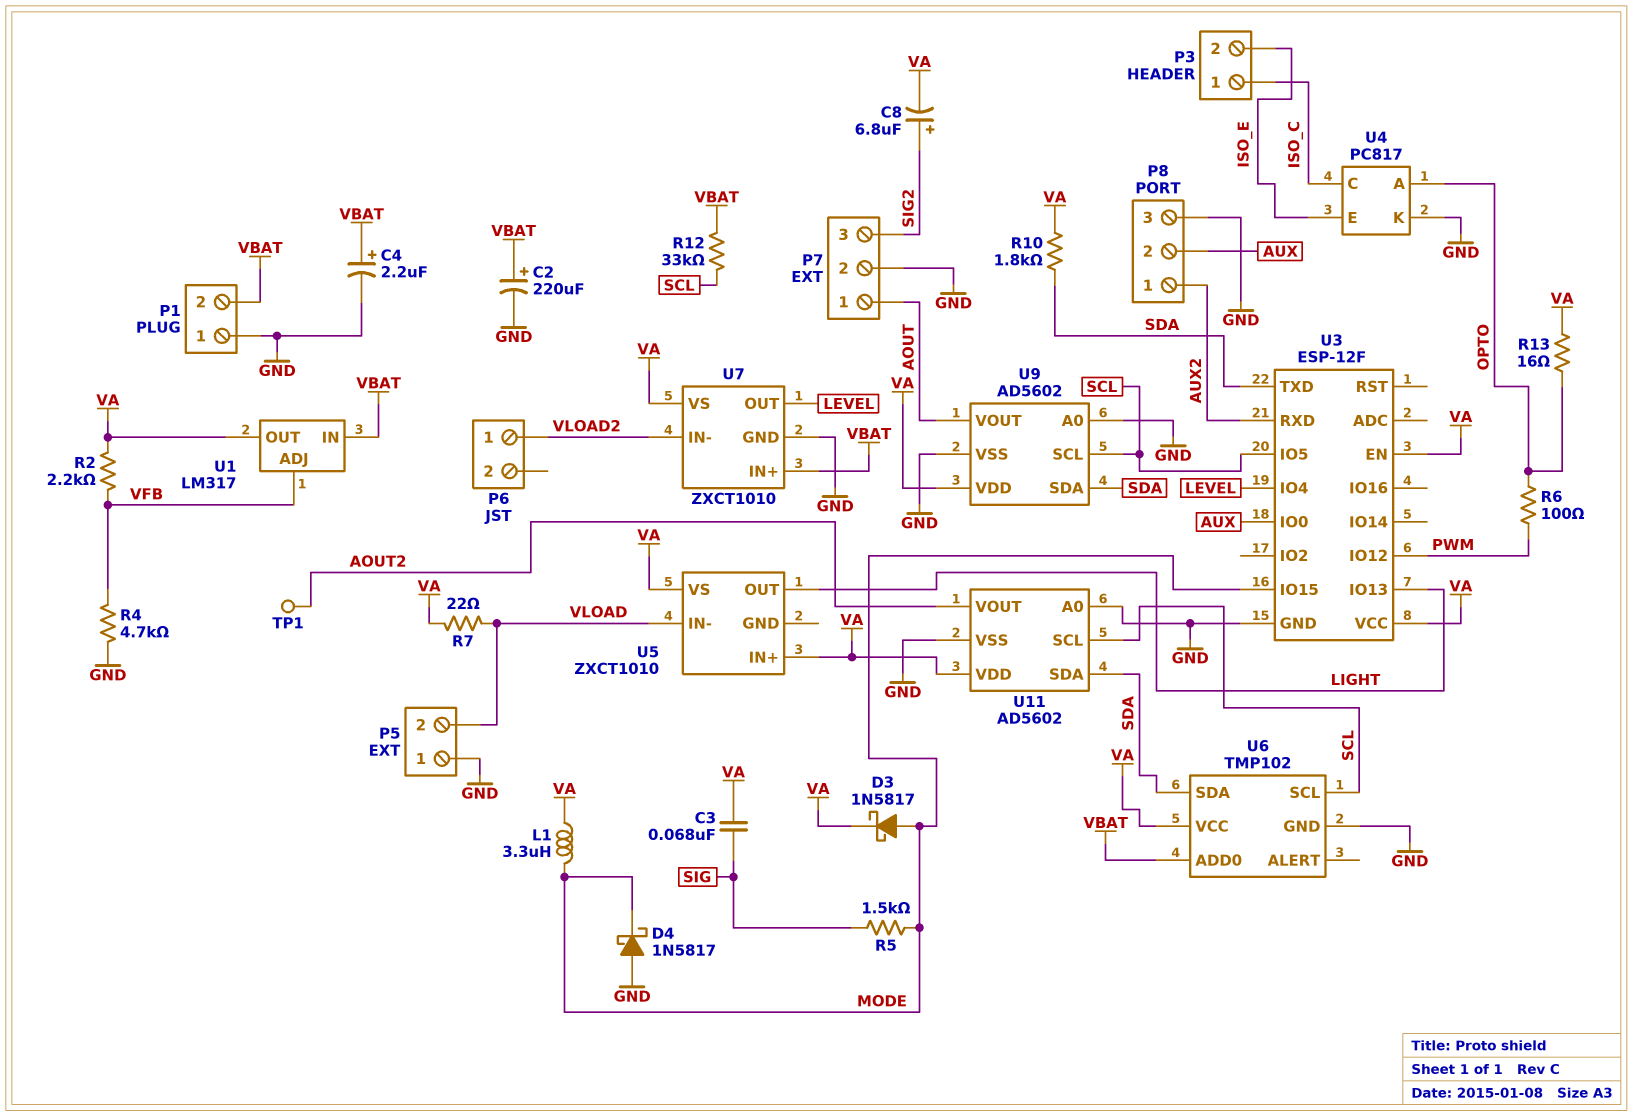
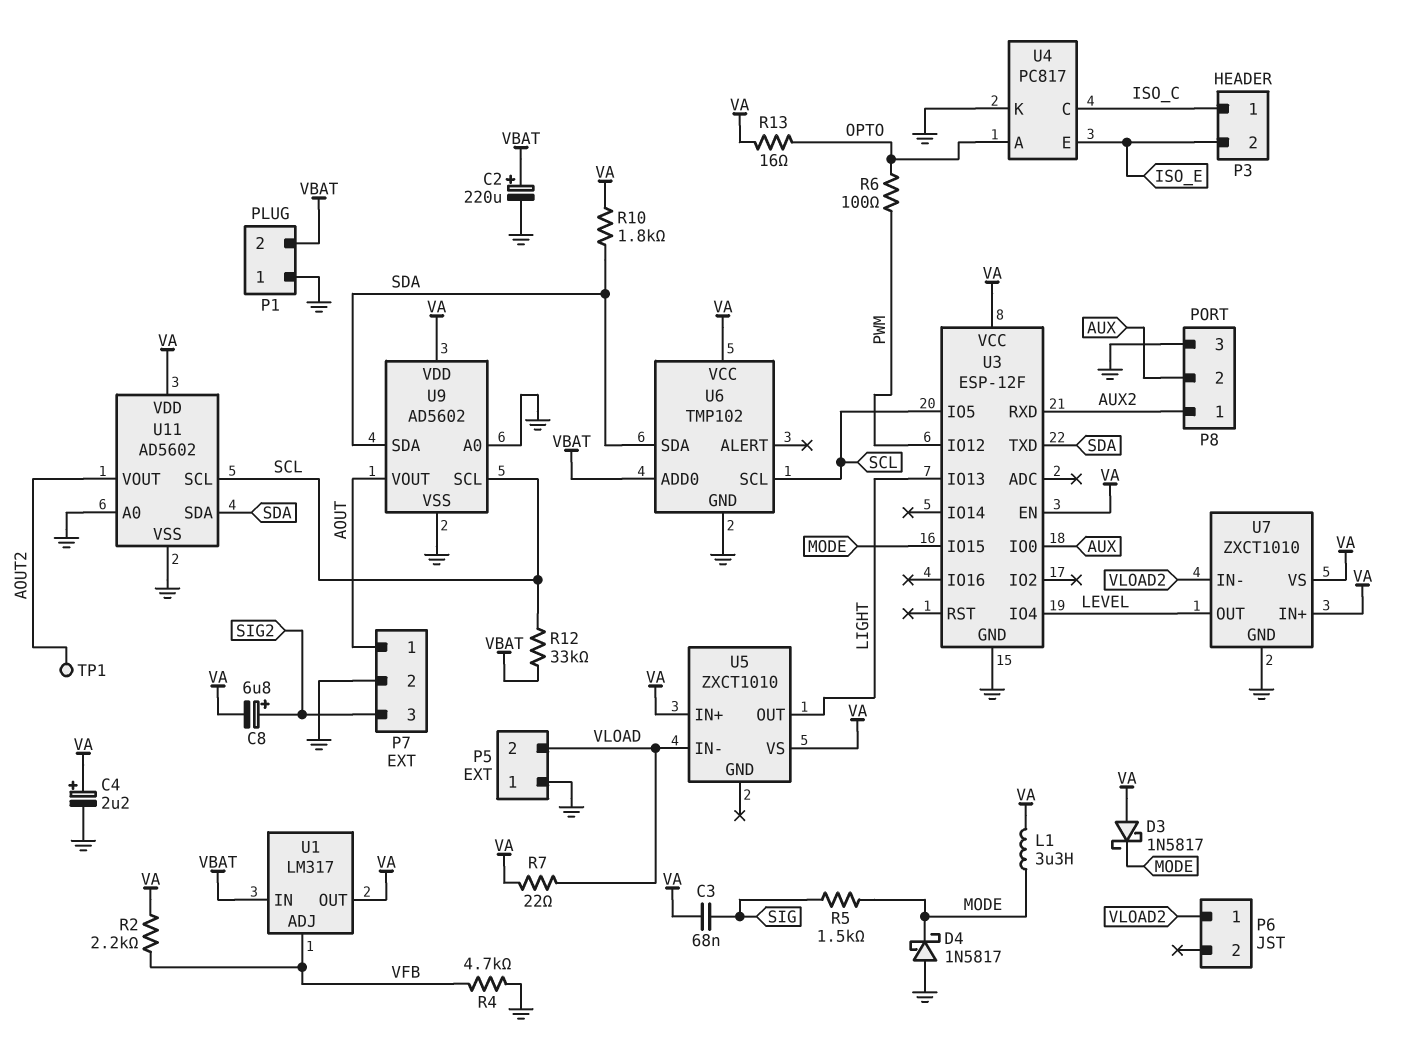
C4: 2.2uF (plus VBAT, minus GND) -> 2.2uF (plus VA, minus GND)
D3: schottky 1N5817 (A MODE, K VA) -> schottky 1N5817 (A VA, K MODE)
U7 pin IN+: VBAT -> VA

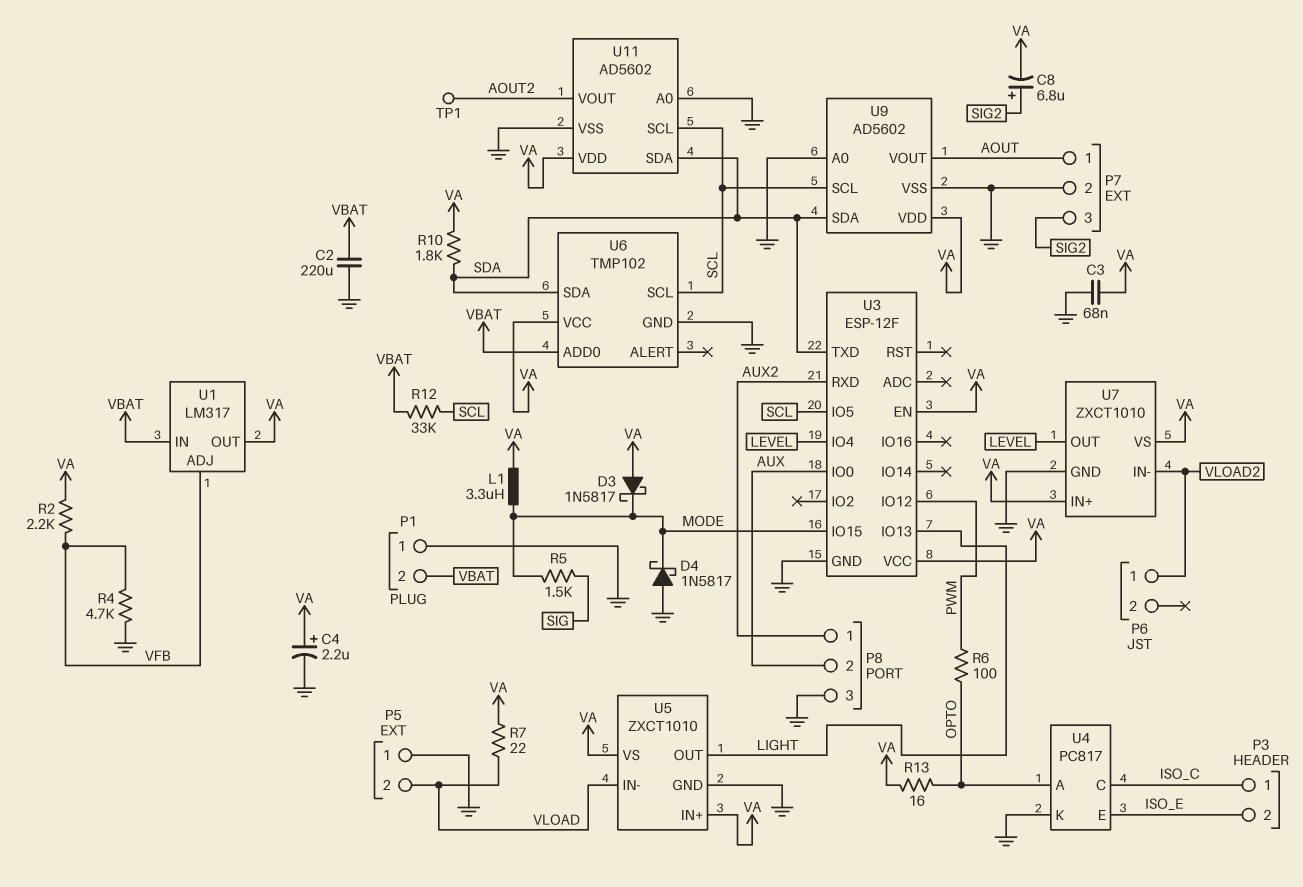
C2: 220uF (plus VBAT, minus GND) -> 220uF (GND, VBAT)
C3: 68nF (SIG, VA) -> 68nF (GND, VA)
U5 pin GND: none -> GND

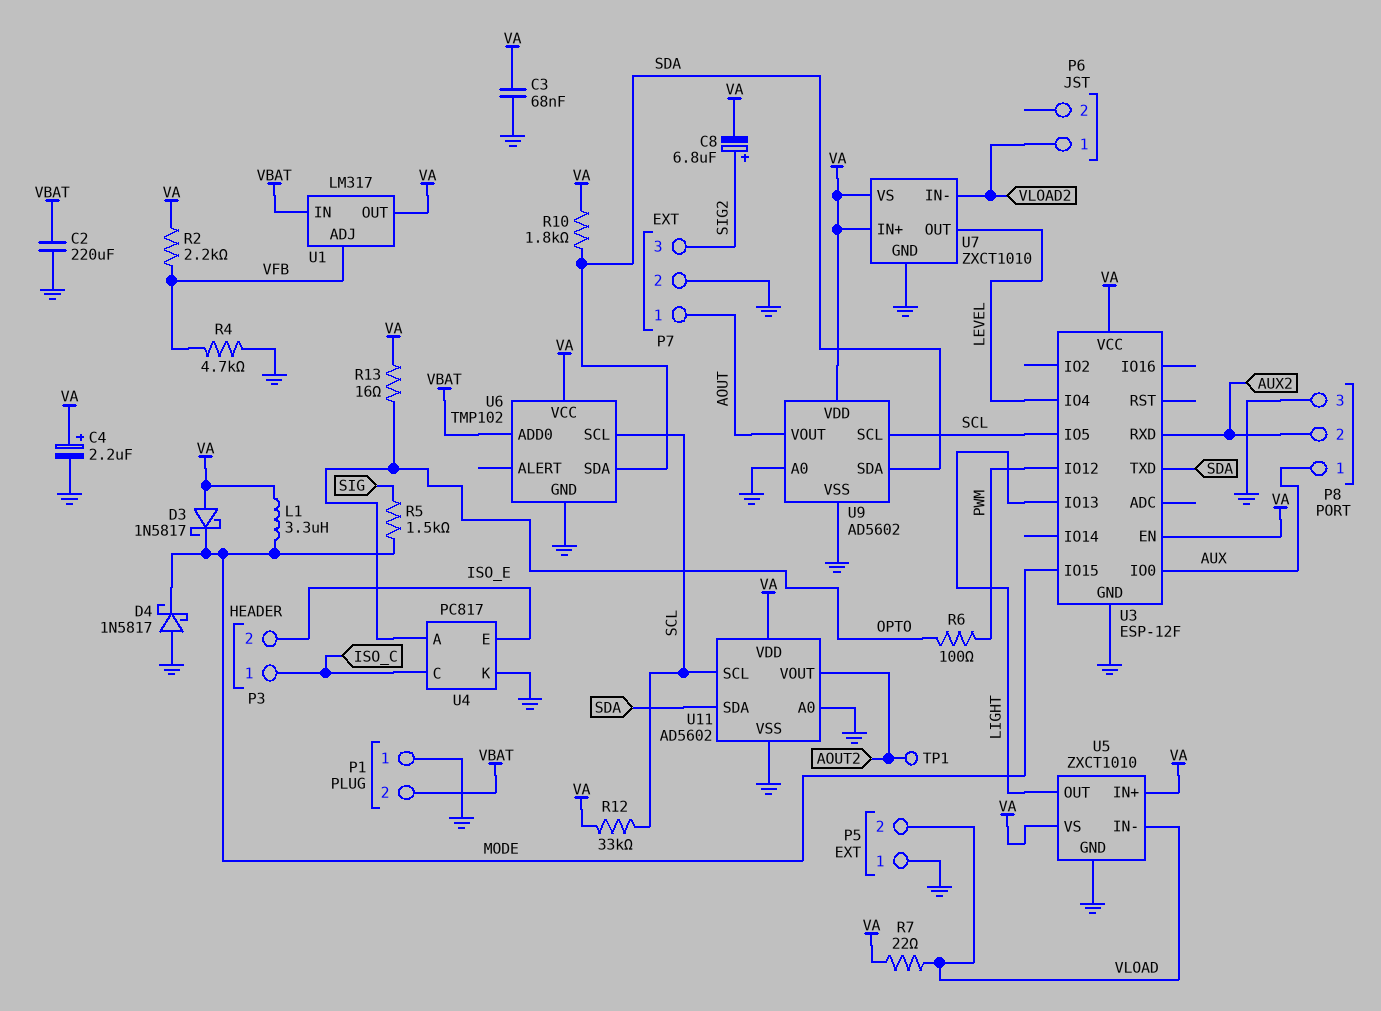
P8 pin 1: AUX2 -> AUX
P8 pin 2: AUX -> AUX2
R12: 33k (SCL, VBAT) -> 33k (SCL, VA)

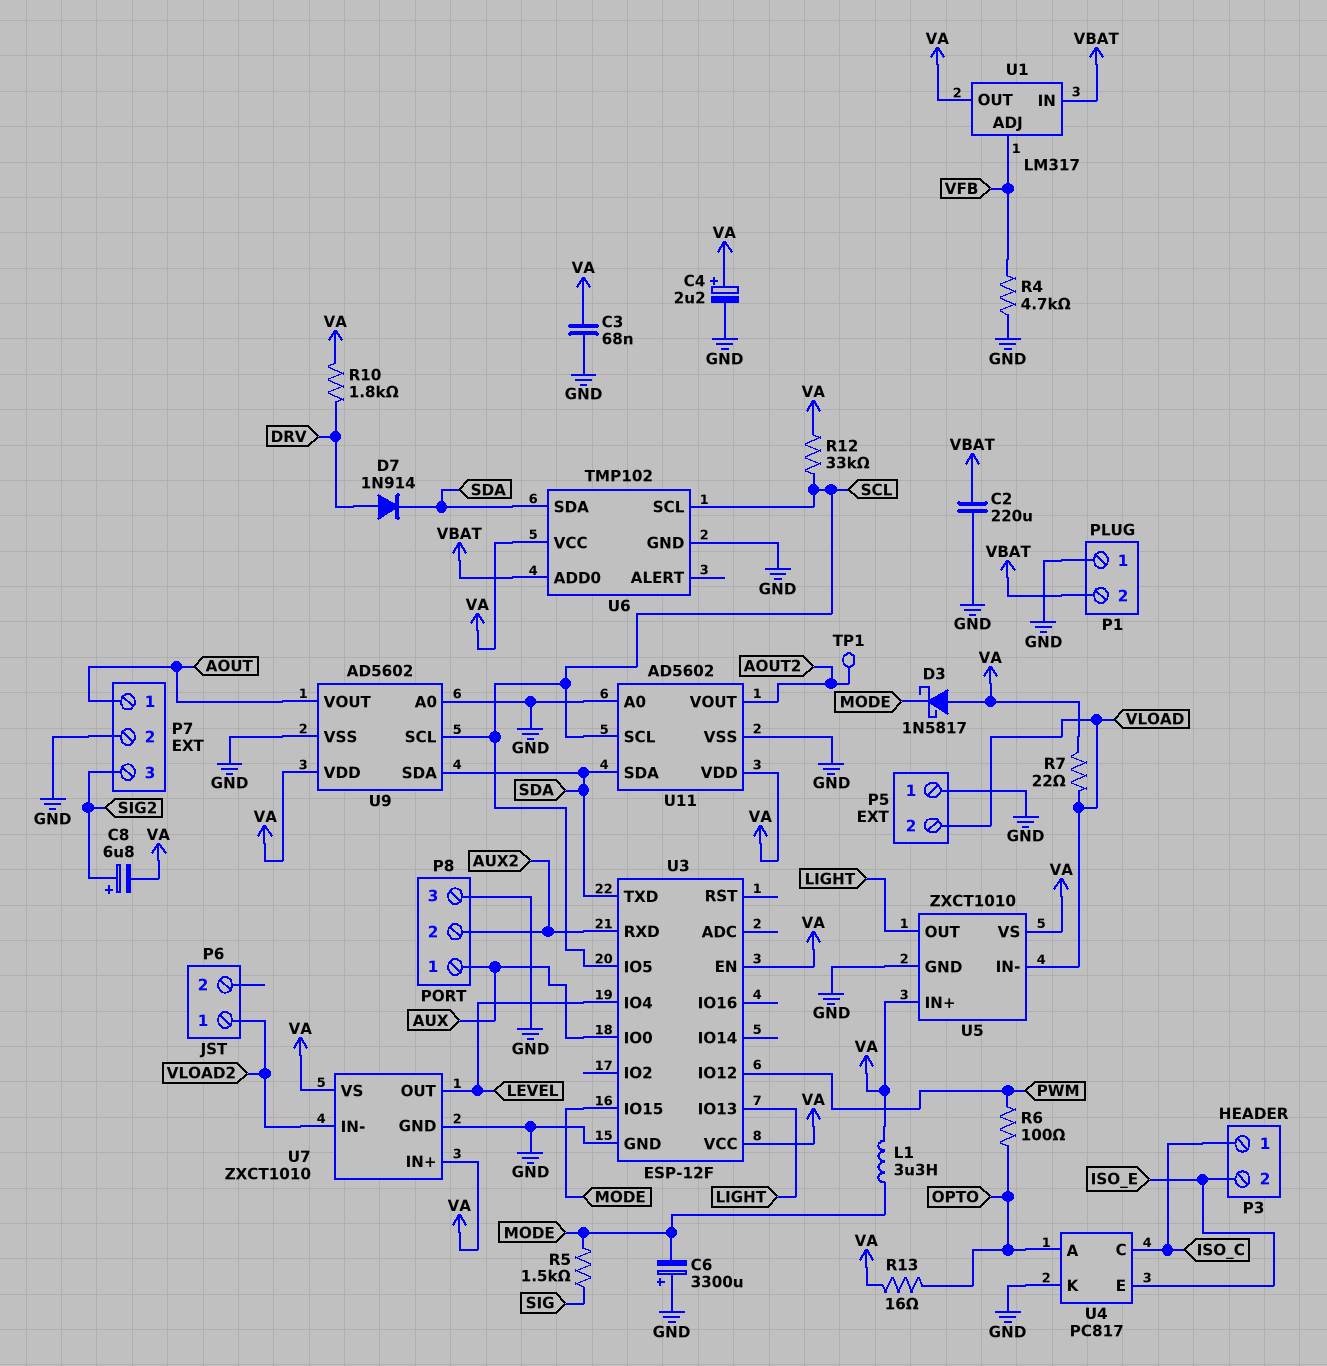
C6: none -> 3300uF (plus GND, minus MODE)
D4: schottky 1N5817 (A GND, K MODE) -> none
D7: none -> diode 1N914 (A DRV, K SDA)
R2: 2.2k (VA, VFB) -> none
R10: 1.8k (SDA, VA) -> 1.8k (DRV, VA)

